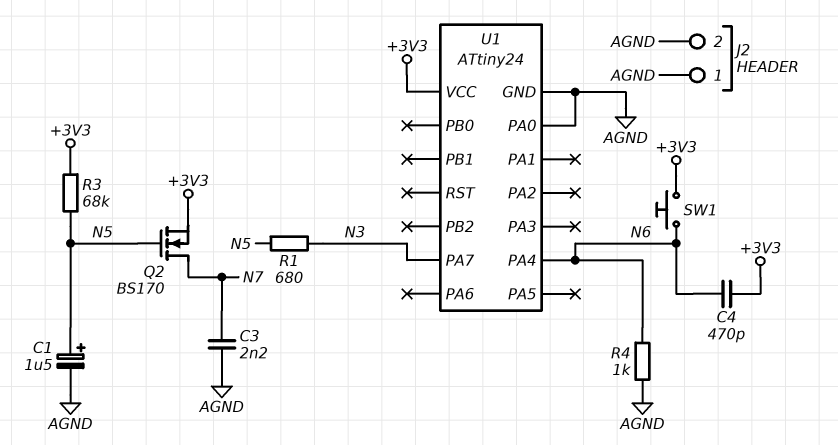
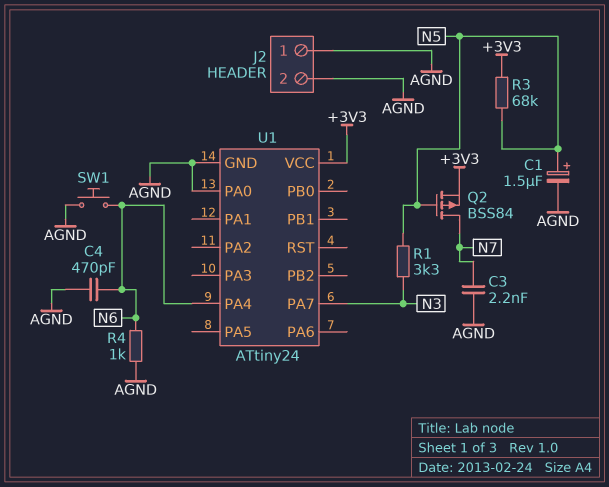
C4: 470pF (+3V3, N6) -> 470pF (AGND, N6)
Q2: NMOS BS170 (G N5, D N7, S +3V3) -> PMOS BSS84 (G N5, D N7, S +3V3)
R1: 680 (N3, N5) -> 3.3k (N3, N5)
SW1: button (+3V3, N6) -> button (AGND, N6)

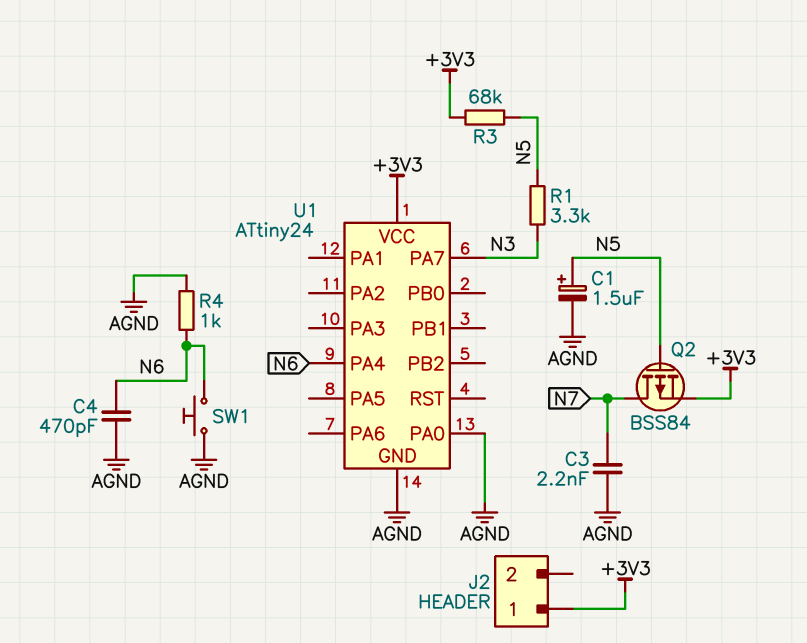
J2 pin 1: AGND -> +3V3
J2 pin 2: AGND -> none

